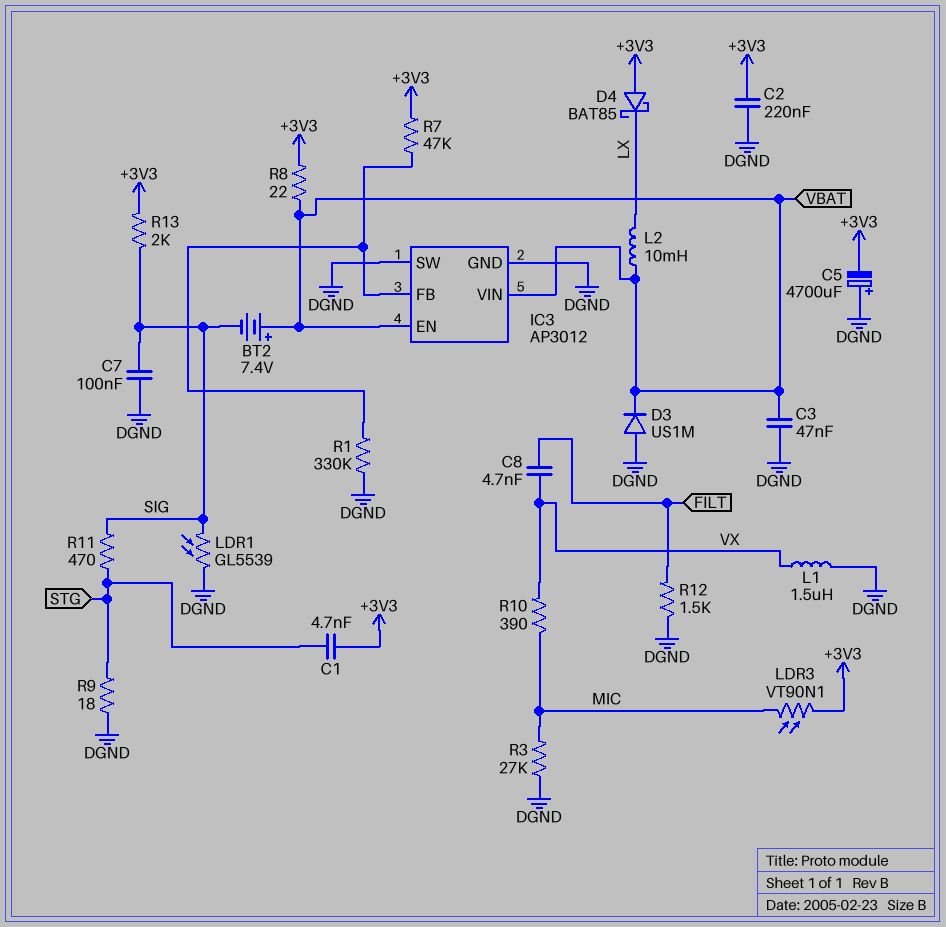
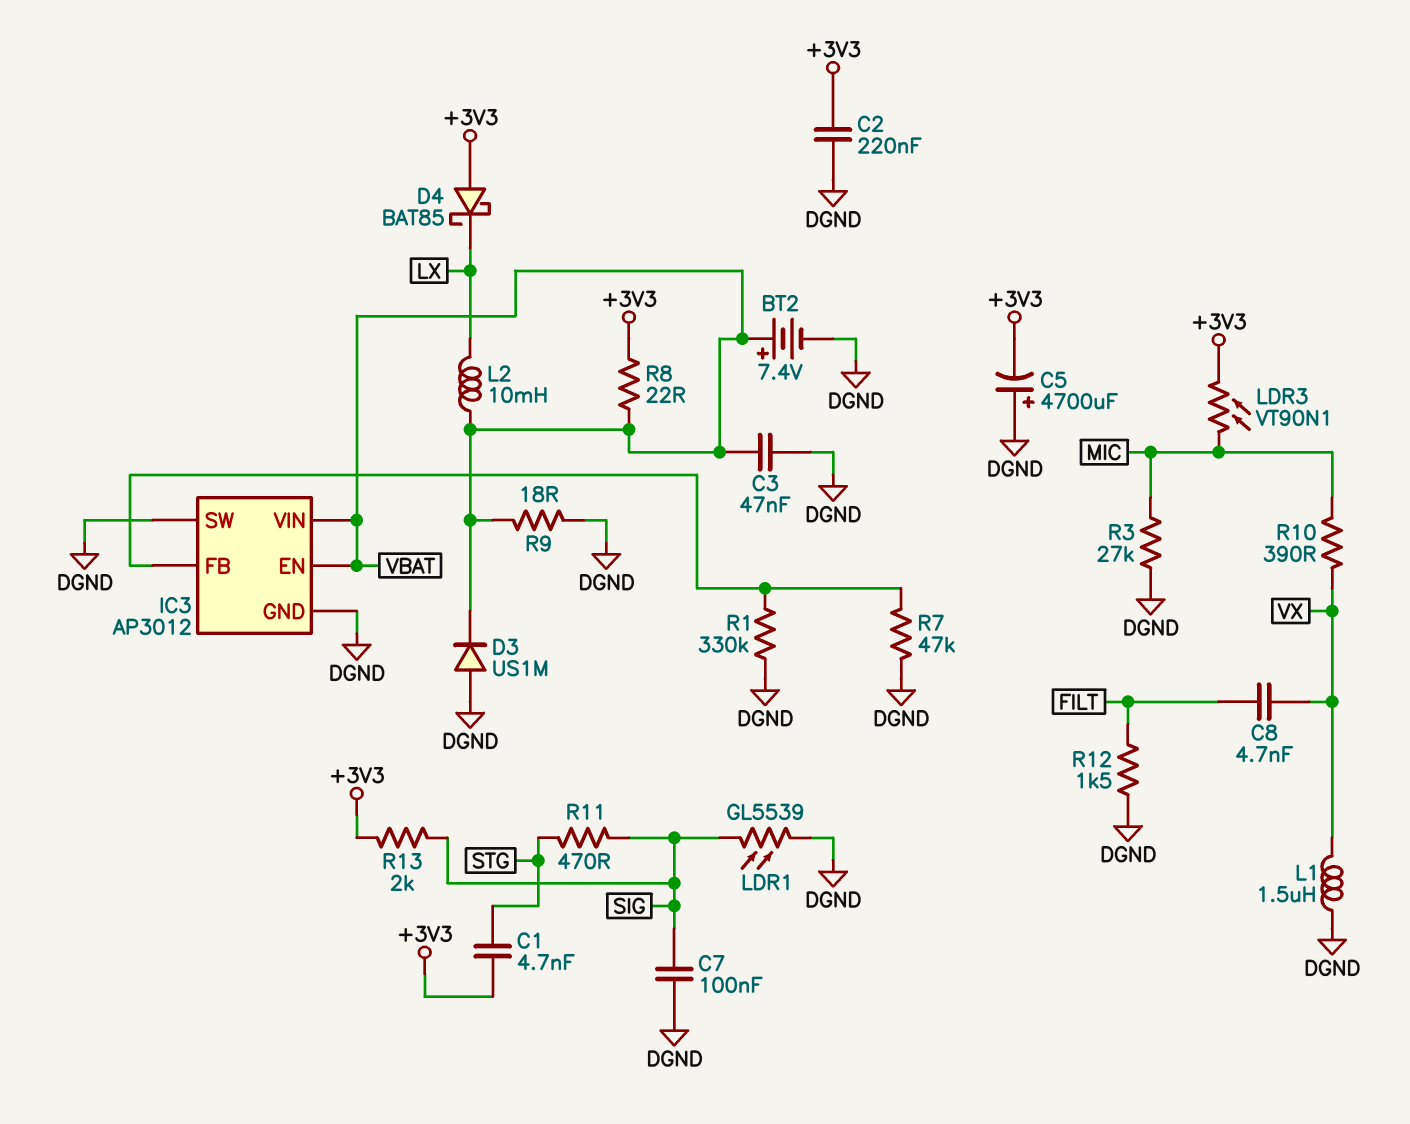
BT2: 7.4V (plus VBAT, minus SIG) -> 7.4V (plus VBAT, minus DGND)
R7: 47k (+3V3, IC3/FB) -> 47k (DGND, IC3/FB)
R9: 18 (DGND, STG) -> 18 (DGND, VBAT)

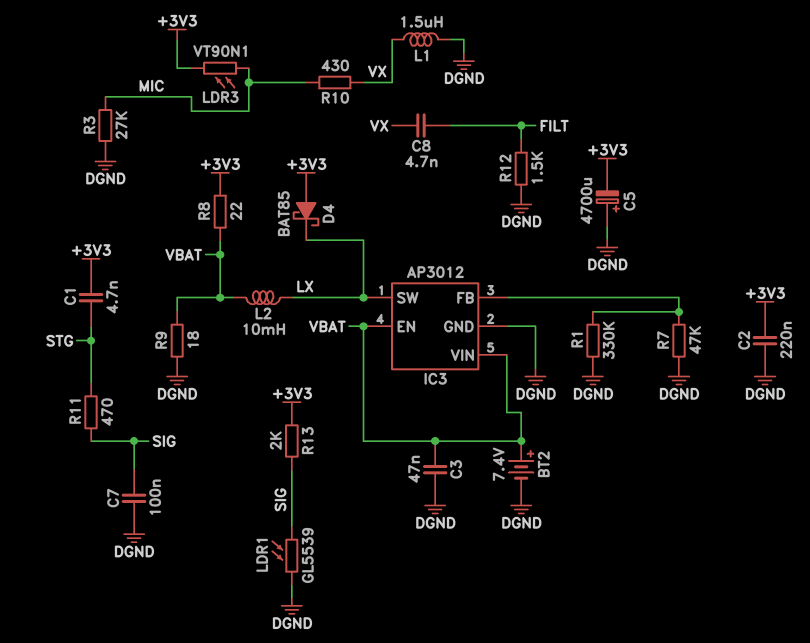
D3: diode US1M (A DGND, K VBAT) -> none
IC3 pin SW: DGND -> LX
R10: 390 (MIC, VX) -> 430 (MIC, VX)

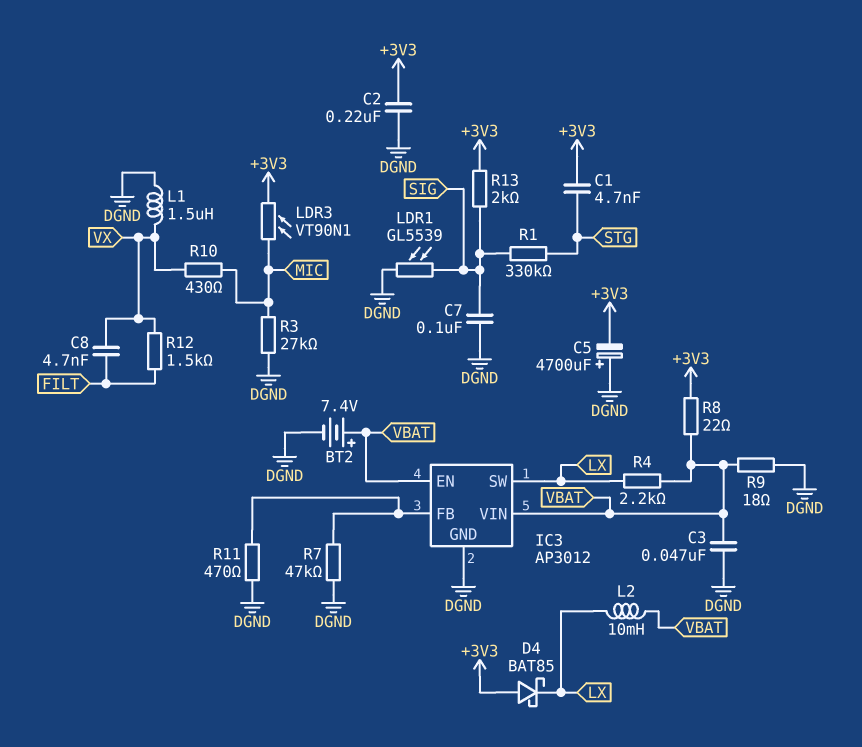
R1: 330k (DGND, IC3/FB) -> 330k (SIG, STG)
R4: none -> 2.2k (LX, VBAT)
R11: 470 (SIG, STG) -> 470 (DGND, IC3/FB)
R12: 1.5k (DGND, FILT) -> 1.5k (FILT, VX)

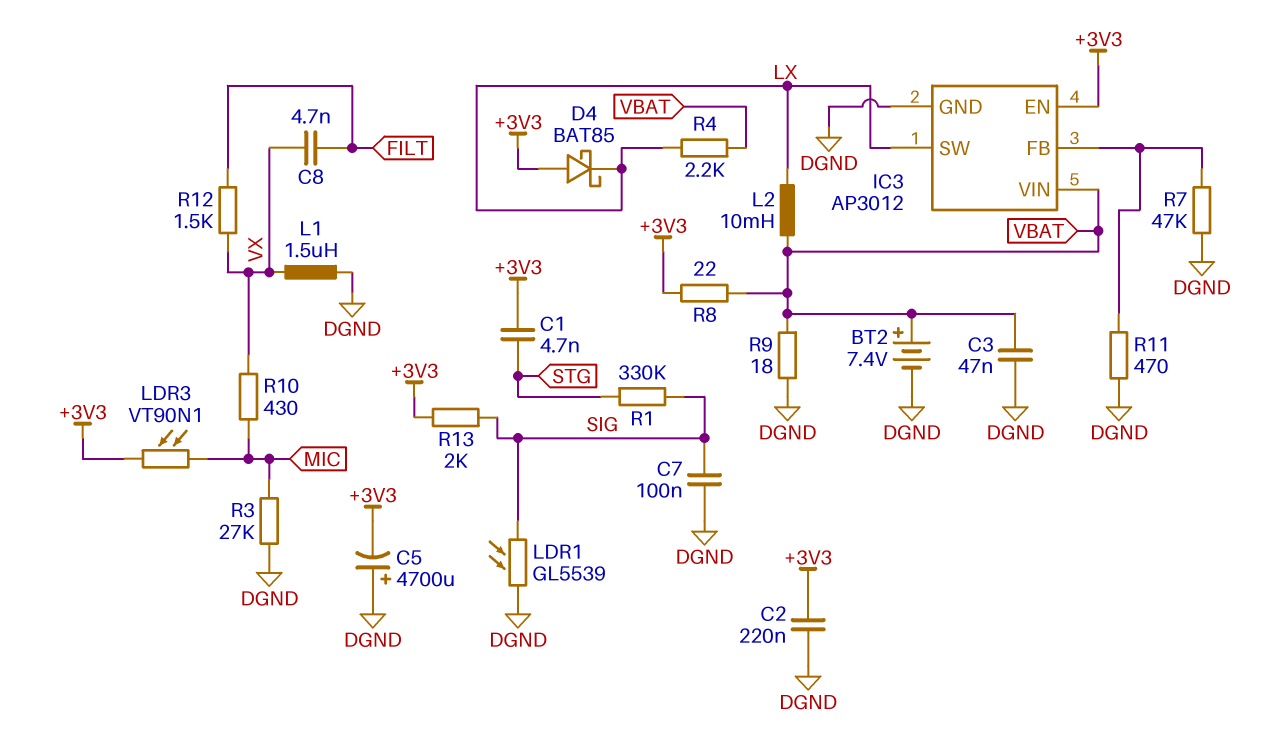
IC3 pin EN: VBAT -> +3V3

